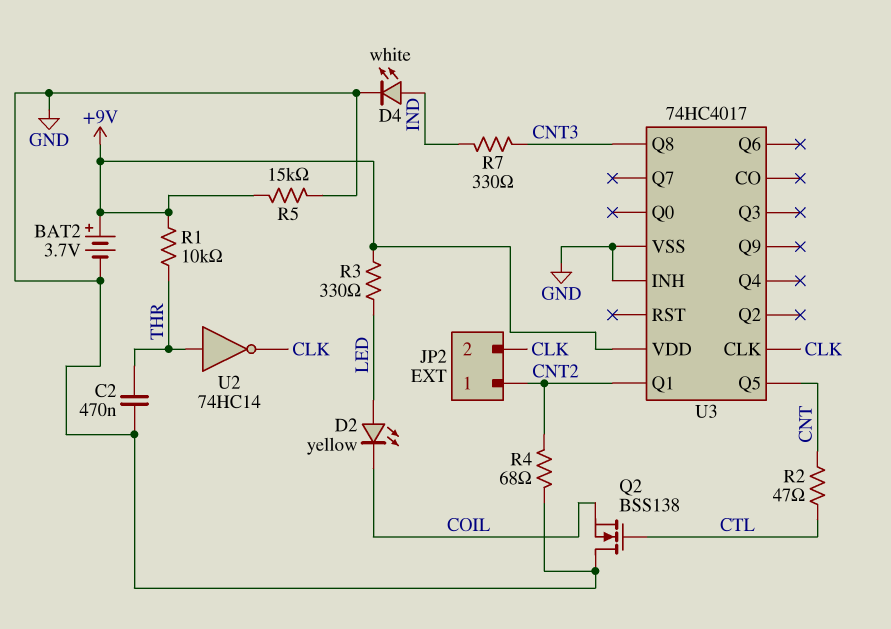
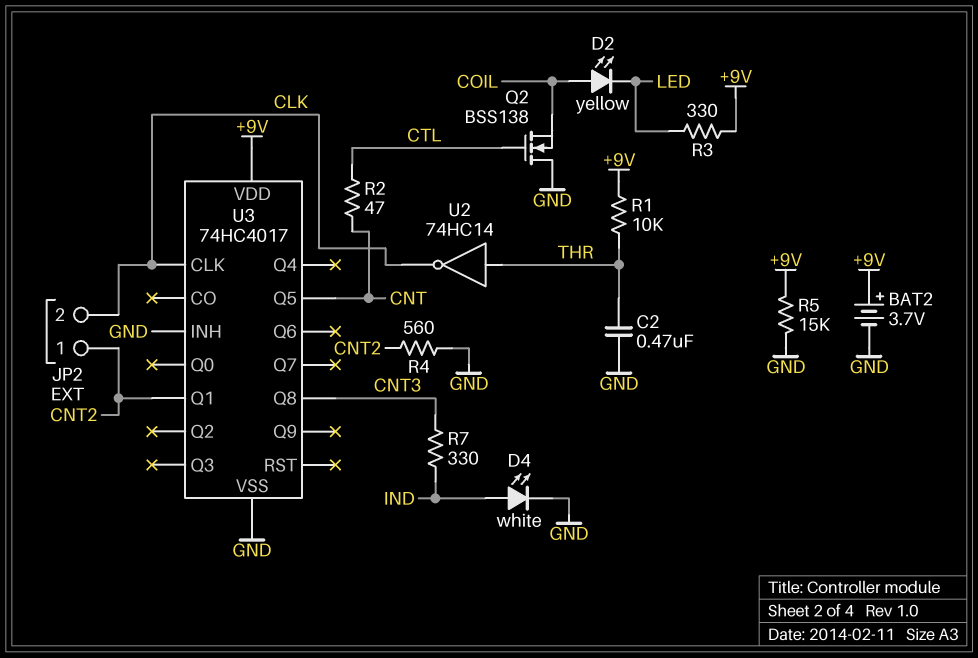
D2: LED yellow (A LED, K COIL) -> LED yellow (A COIL, K LED)
R4: 68 (CNT2, GND) -> 560 (CNT2, GND)

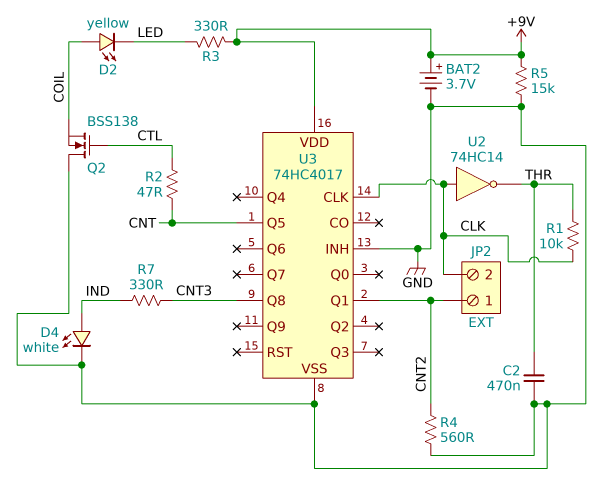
R1: 10k (+9V, THR) -> 10k (CLK, THR)
U2: NOT 74HC14 (in THR, out CLK) -> NOT 74HC14 (in CLK, out THR)

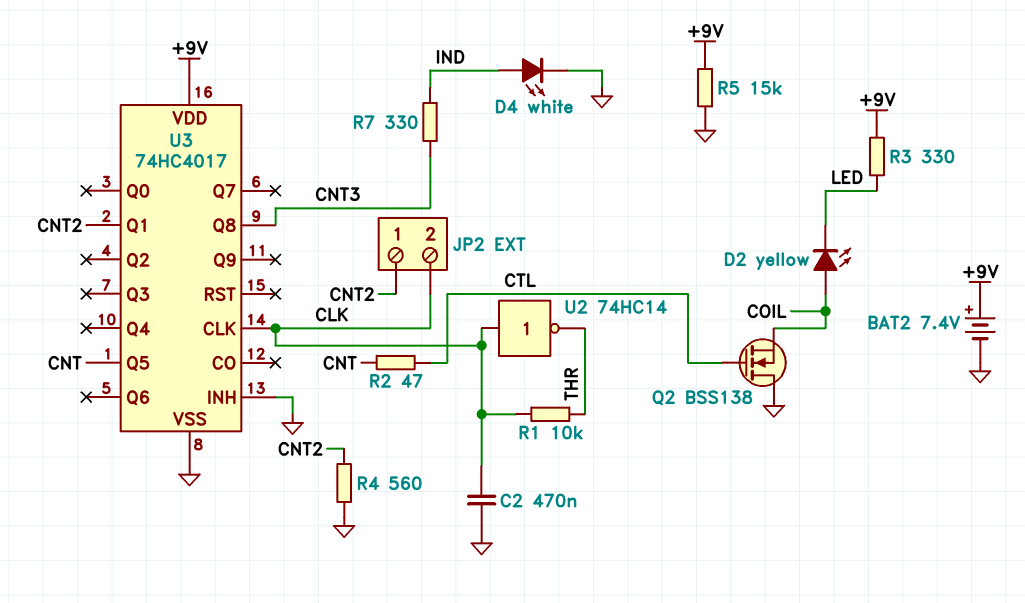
BAT2: 3.7V (plus +9V, minus GND) -> 7.4V (plus +9V, minus GND)
C2: 470nF (GND, THR) -> 470nF (CLK, GND)

